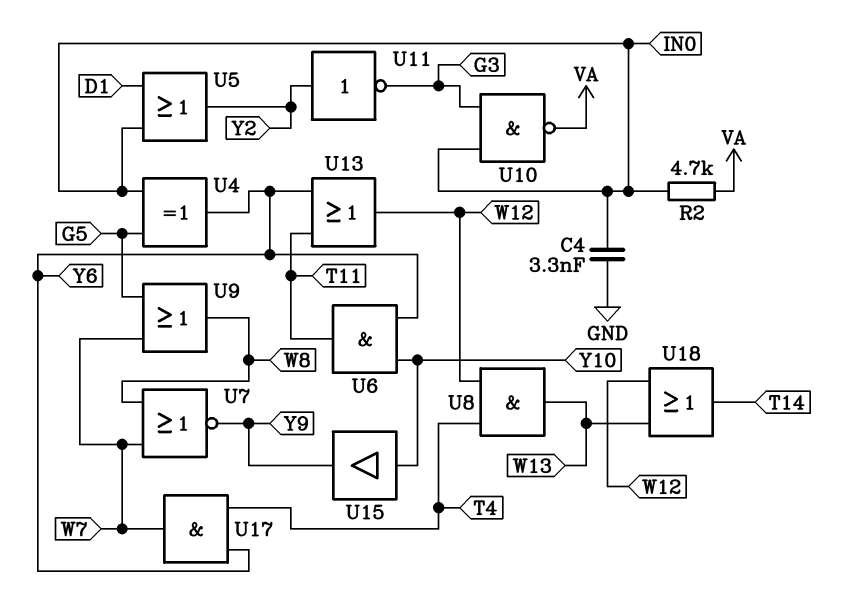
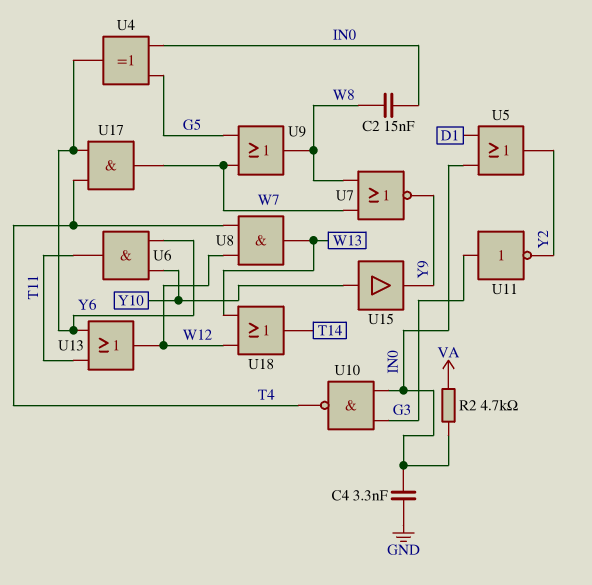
C2: none -> 15nF (IN0, W8)
U10: NAND (in G3, in IN0, out VA) -> NAND (in G3, in IN0, out T4)
U11: NOT (in Y2, out G3) -> NOT (in G3, out Y2)

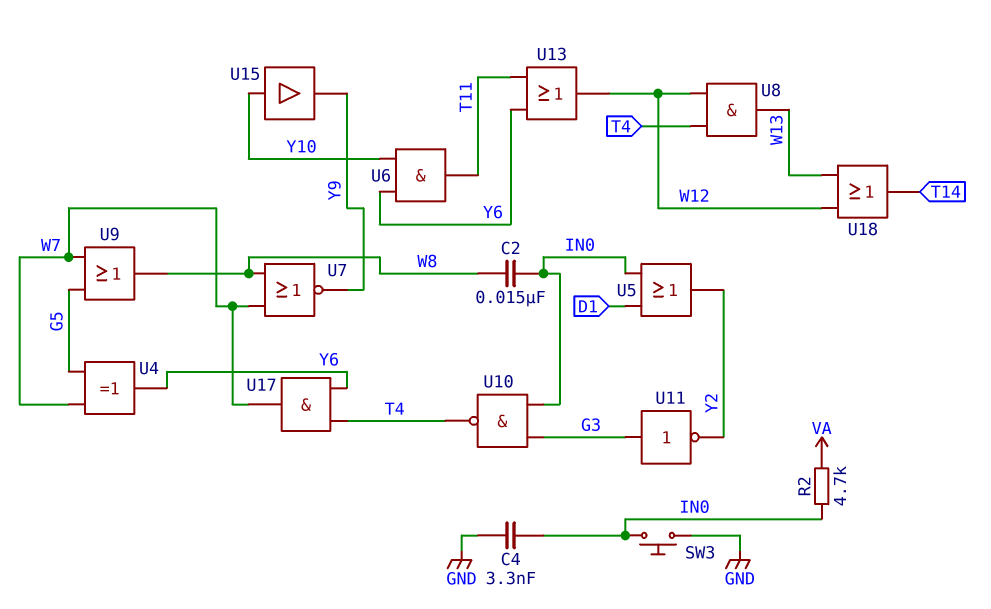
SW3: none -> button (GND, IN0)
U4: XOR (in G5, in IN0, out Y6) -> XOR (in G5, in W7, out Y6)

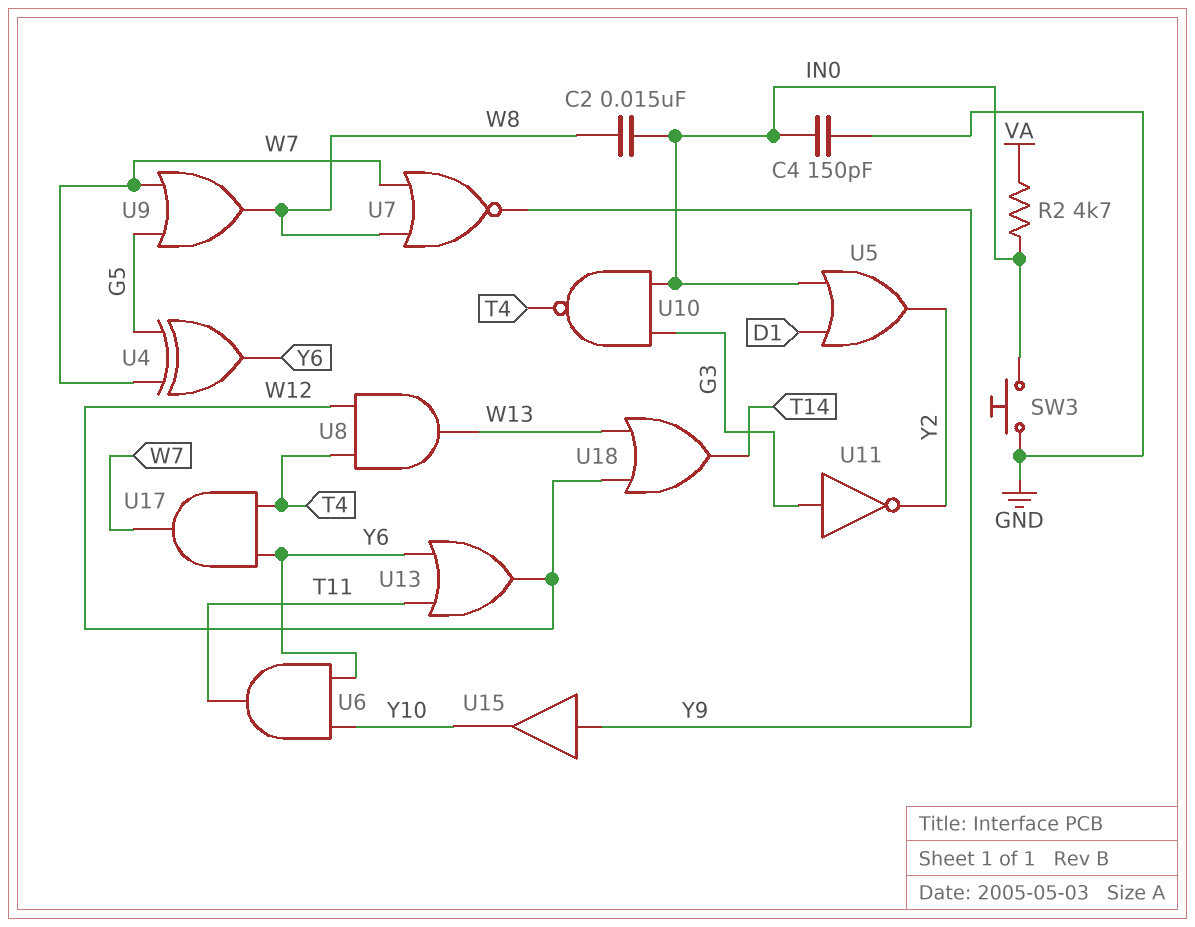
C4: 3.3nF (GND, IN0) -> 150pF (GND, IN0)
U15: buffer (in Y10, out Y9) -> buffer (in Y9, out Y10)

